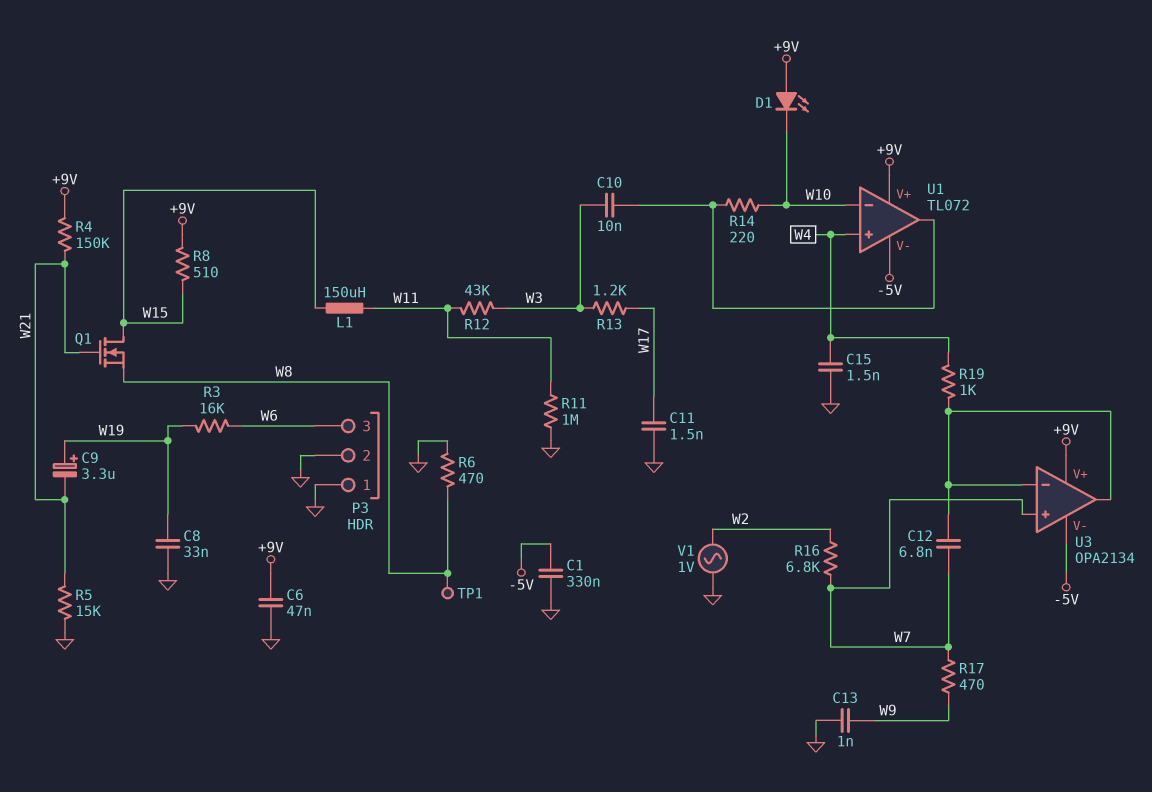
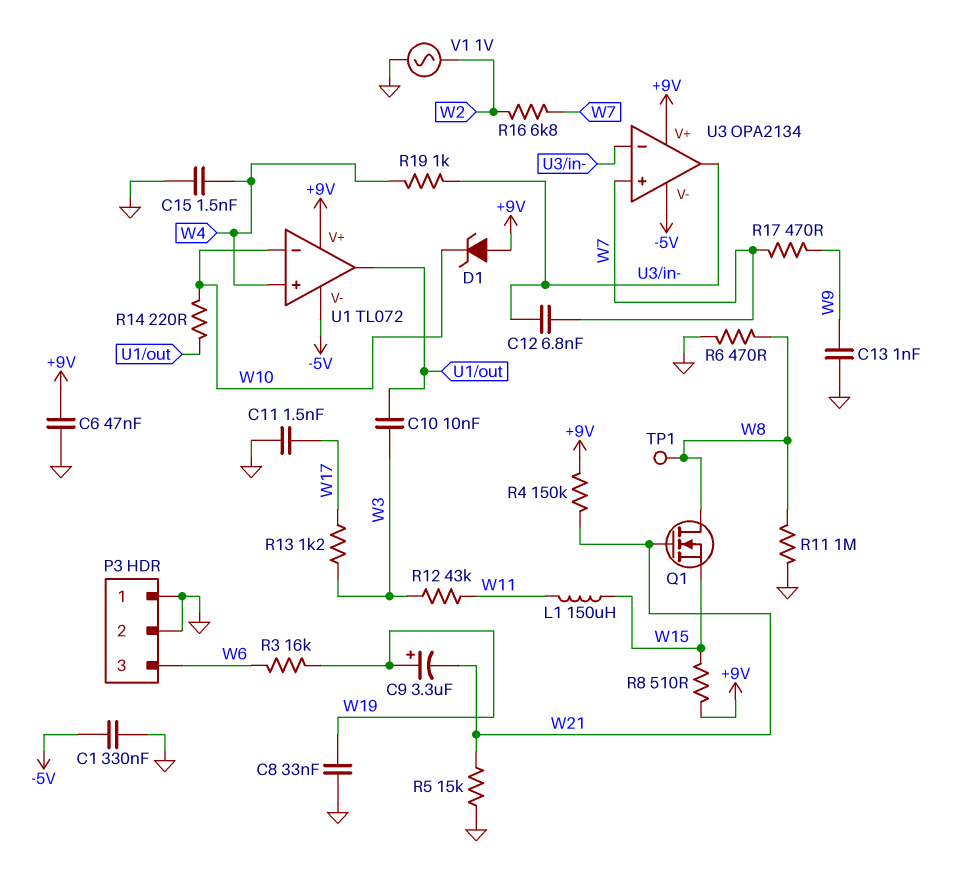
D1: LED (A +9V, K W10) -> zener (A +9V, K W10)
Q1: NMOS (G W21, D W15, S W8) -> NMOS (G W21, D W8, S W15)
R11: 1M (GND, W11) -> 1M (GND, W8)

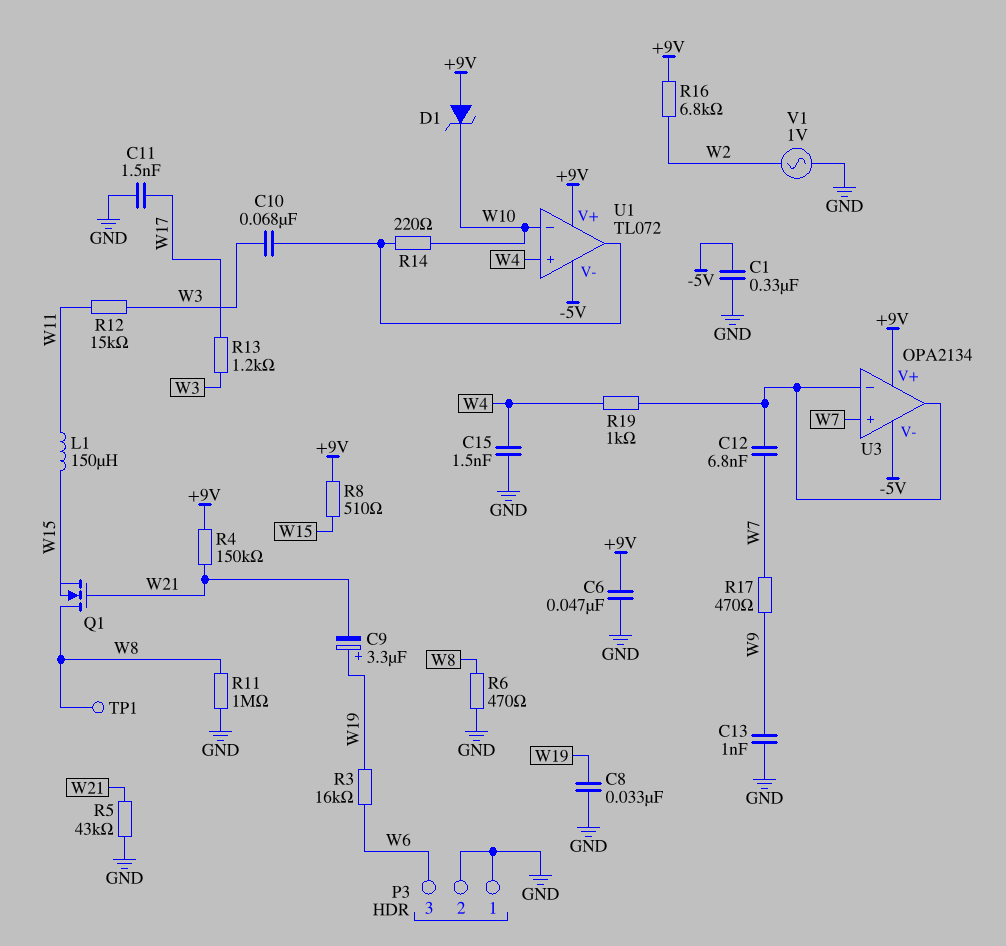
C10: 10nF (U1/out, W3) -> 68nF (U1/out, W3)
R5: 15k (GND, W21) -> 43k (GND, W21)
R12: 43k (W3, W11) -> 15k (W3, W11)
R16: 6.8k (W2, W7) -> 6.8k (+9V, W2)

